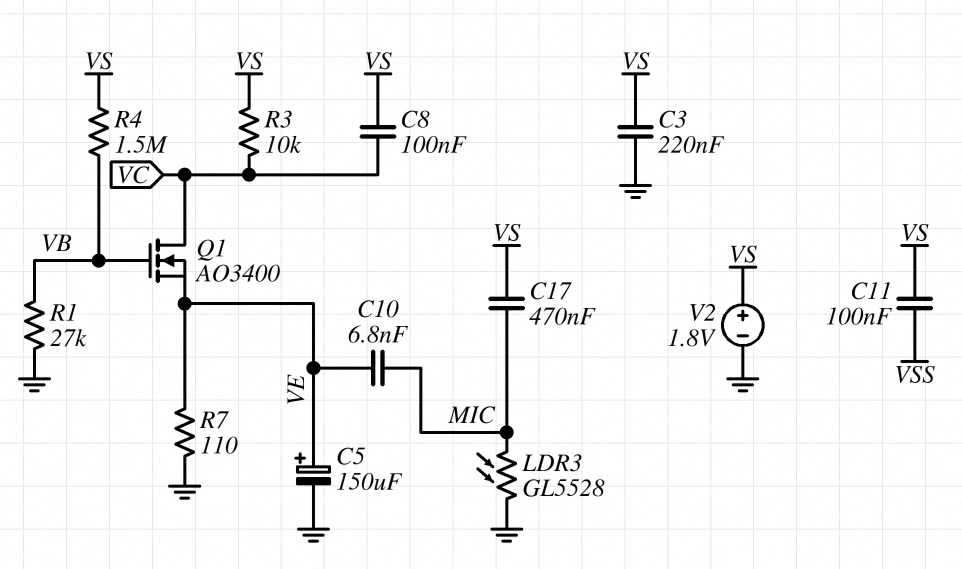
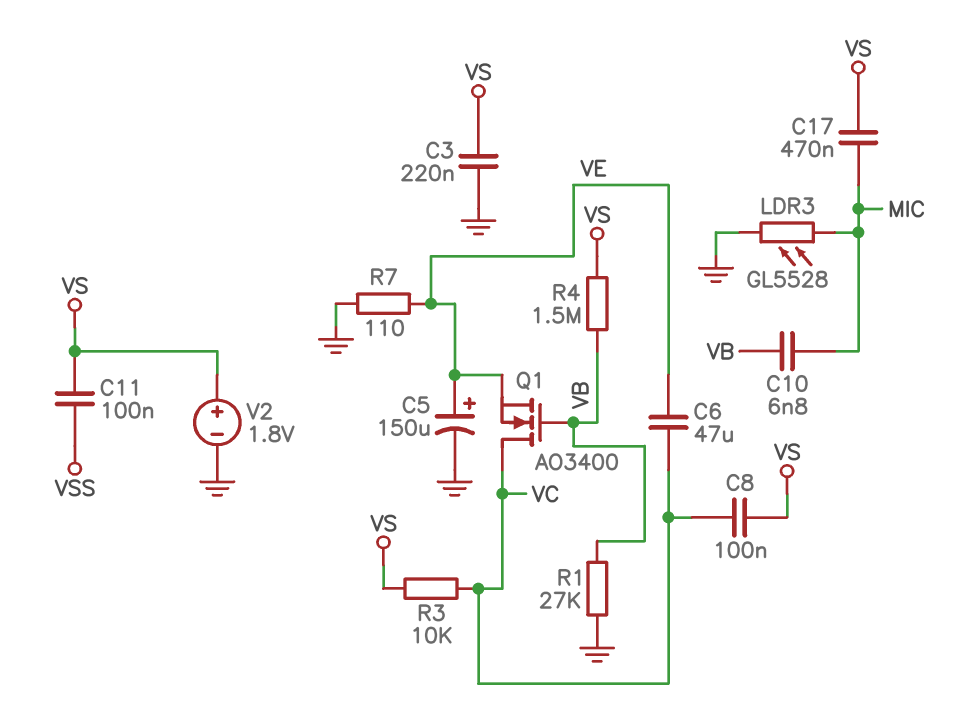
C6: none -> 47uF (VC, VE)
C10: 6.8nF (MIC, VE) -> 6.8nF (MIC, VB)

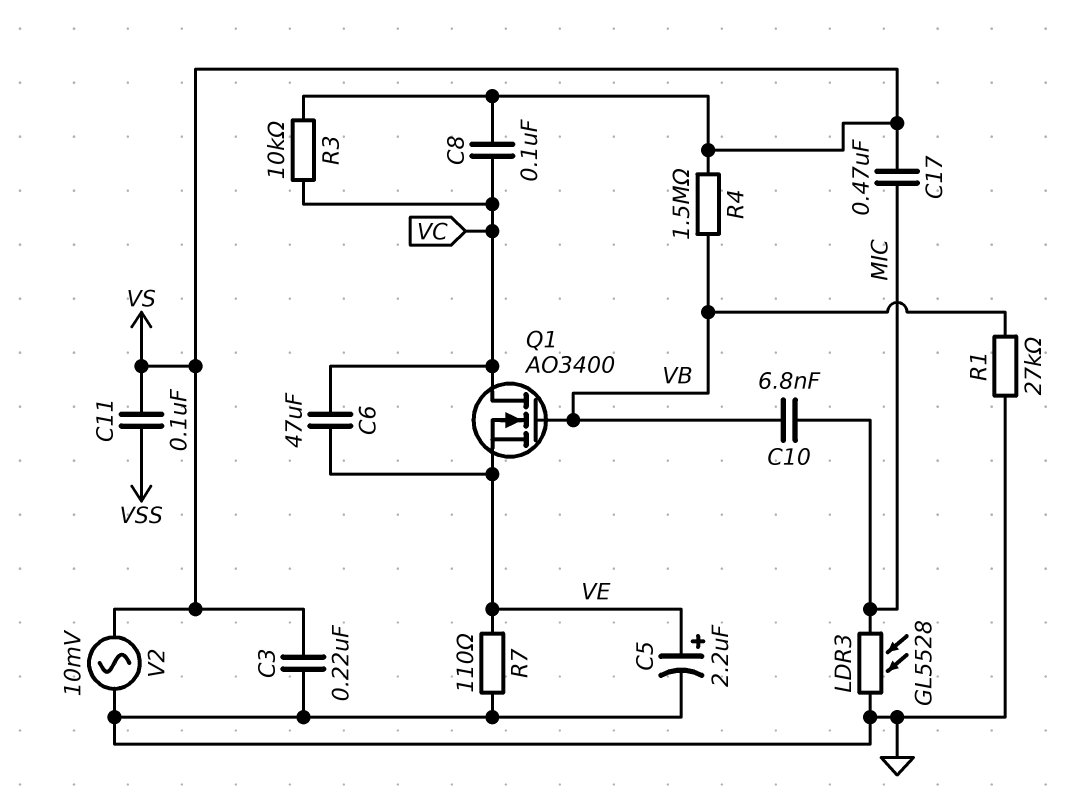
C5: 150uF (plus VE, minus GND) -> 2.2uF (plus VE, minus GND)
V2: 1.8V (plus VS, minus GND) -> AC 10mV (GND, VS)

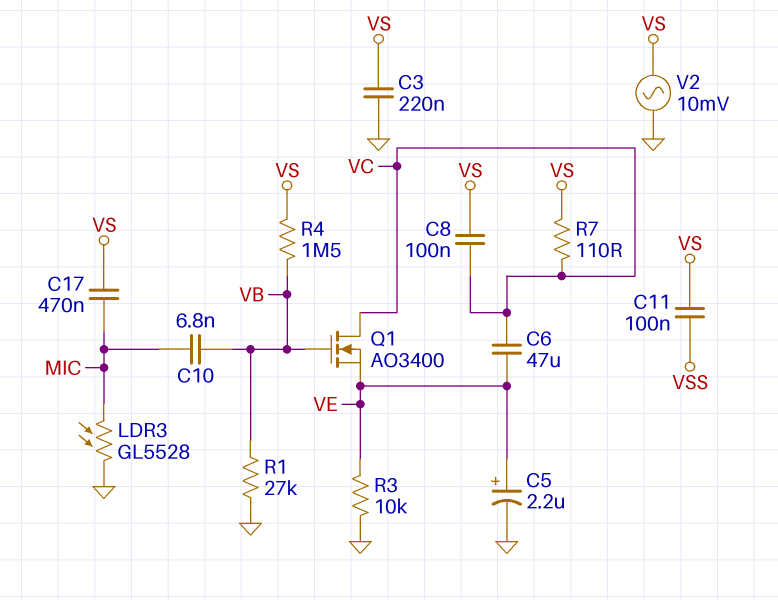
R3: 10k (VC, VS) -> 10k (GND, VE)
R7: 110 (GND, VE) -> 110 (VC, VS)

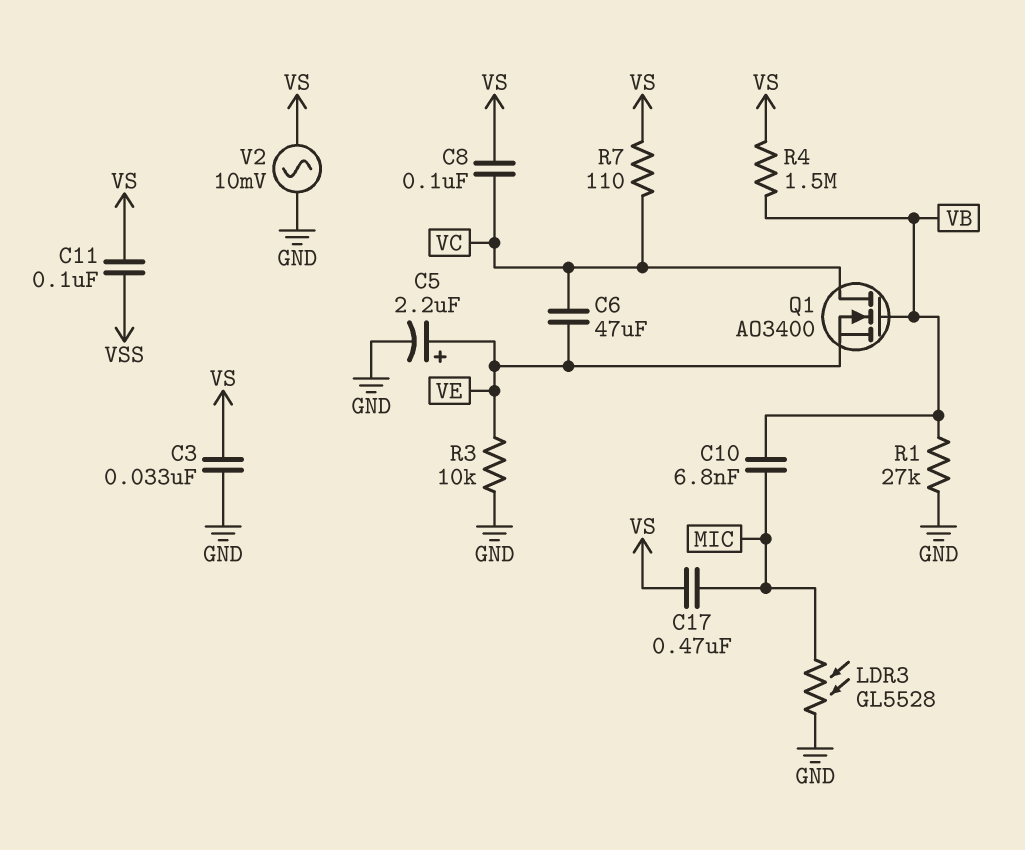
C3: 220nF (GND, VS) -> 33nF (GND, VS)

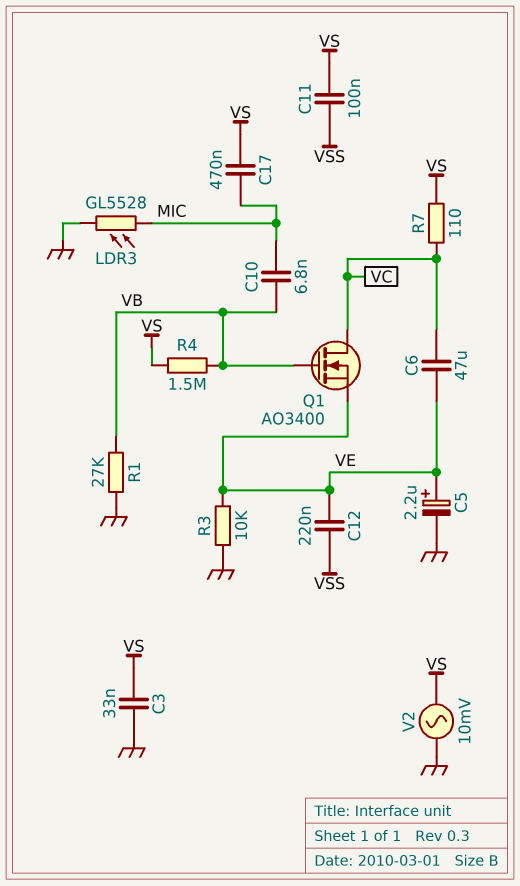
C8: 100nF (VC, VS) -> none
C12: none -> 220nF (VE, VSS)

